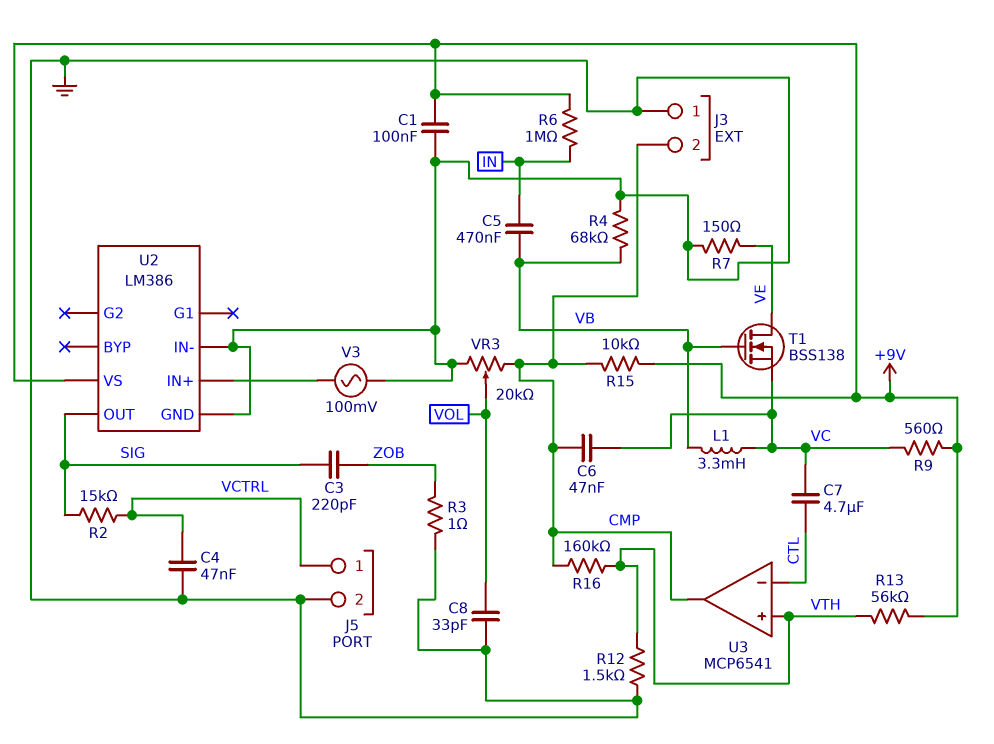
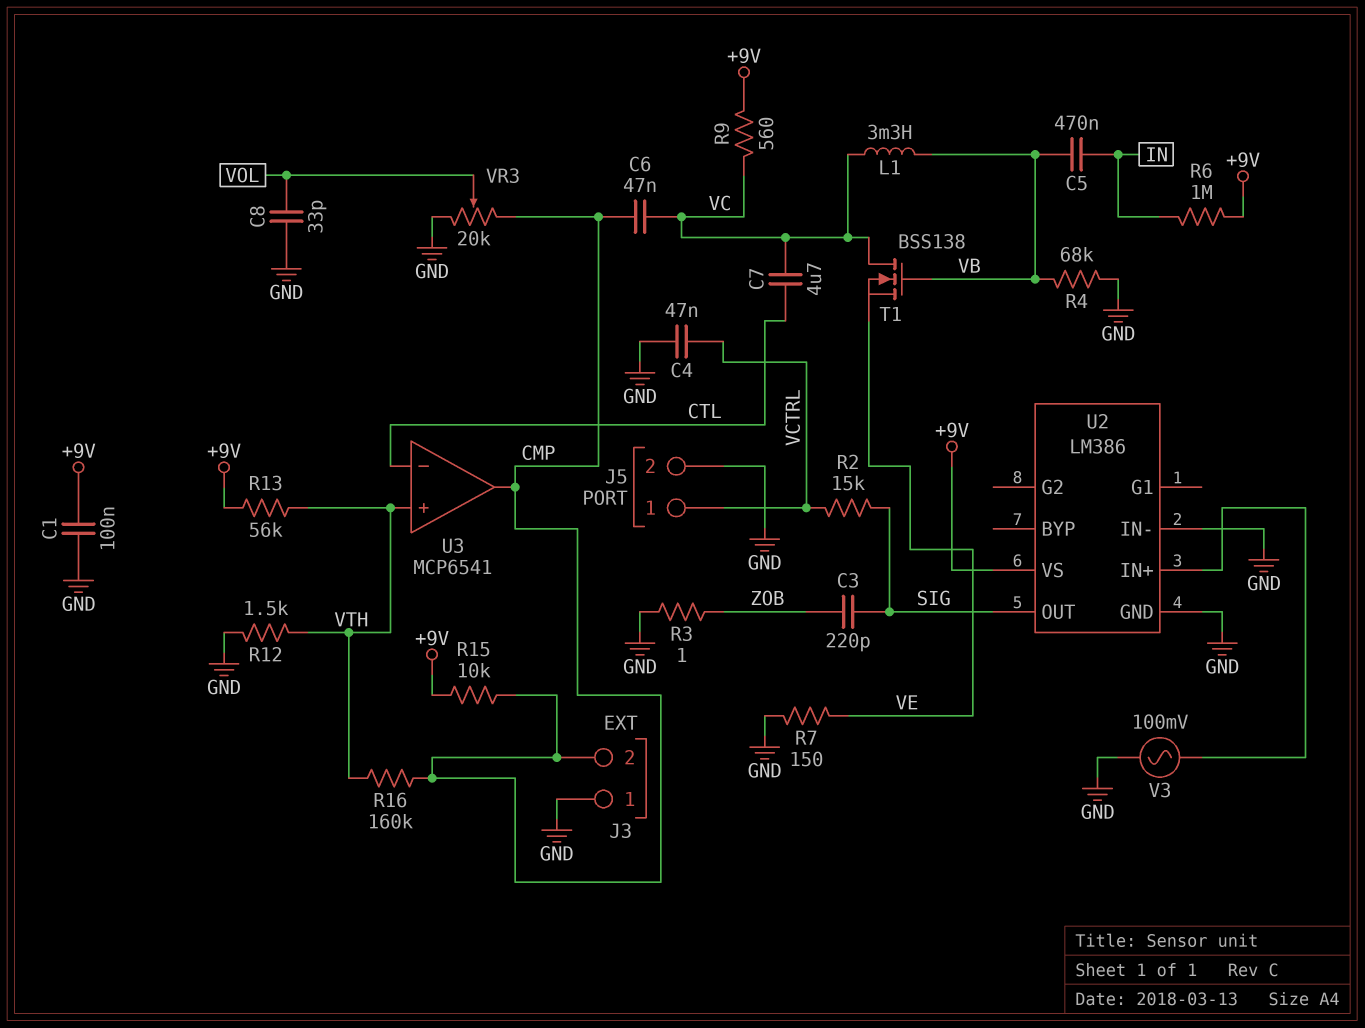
T1: NMOS BSS138 (G VB, D VE, S VC) -> NMOS BSS138 (G VB, D VC, S VE)

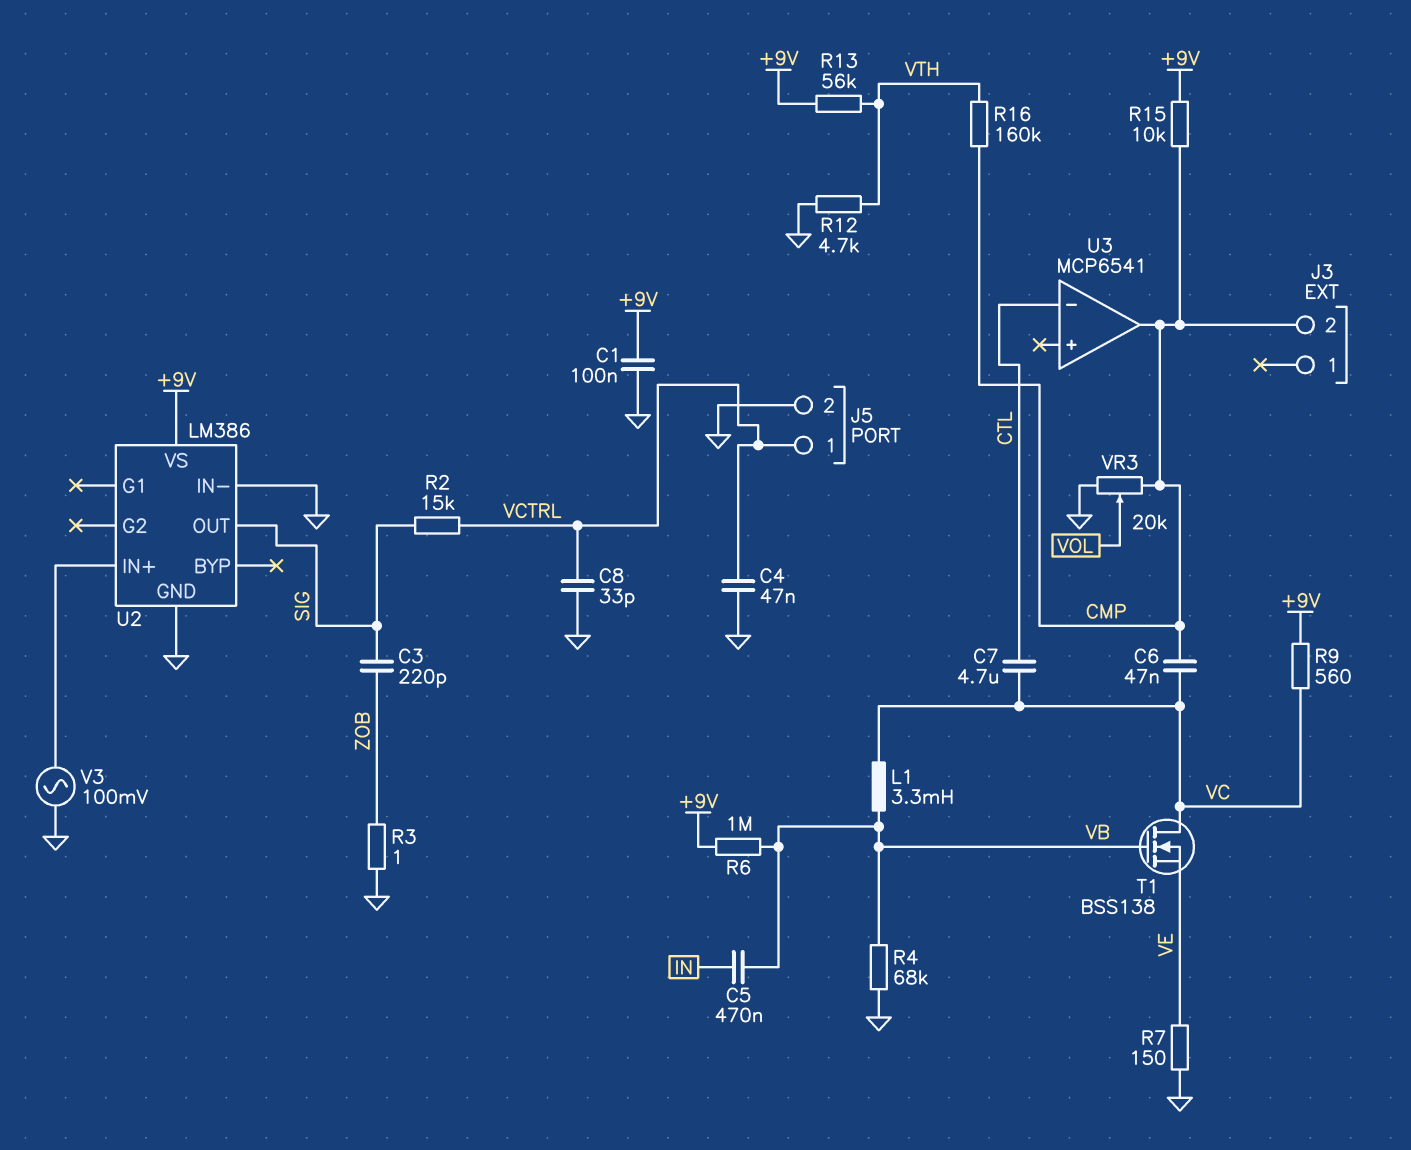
C8: 33pF (GND, VOL) -> 33pF (GND, VCTRL)
J3 pin 1: GND -> none
R6: 1M (+9V, IN) -> 1M (+9V, VB)
R12: 1.5k (GND, VTH) -> 4.7k (GND, VTH)
U3 pin in+: VTH -> none

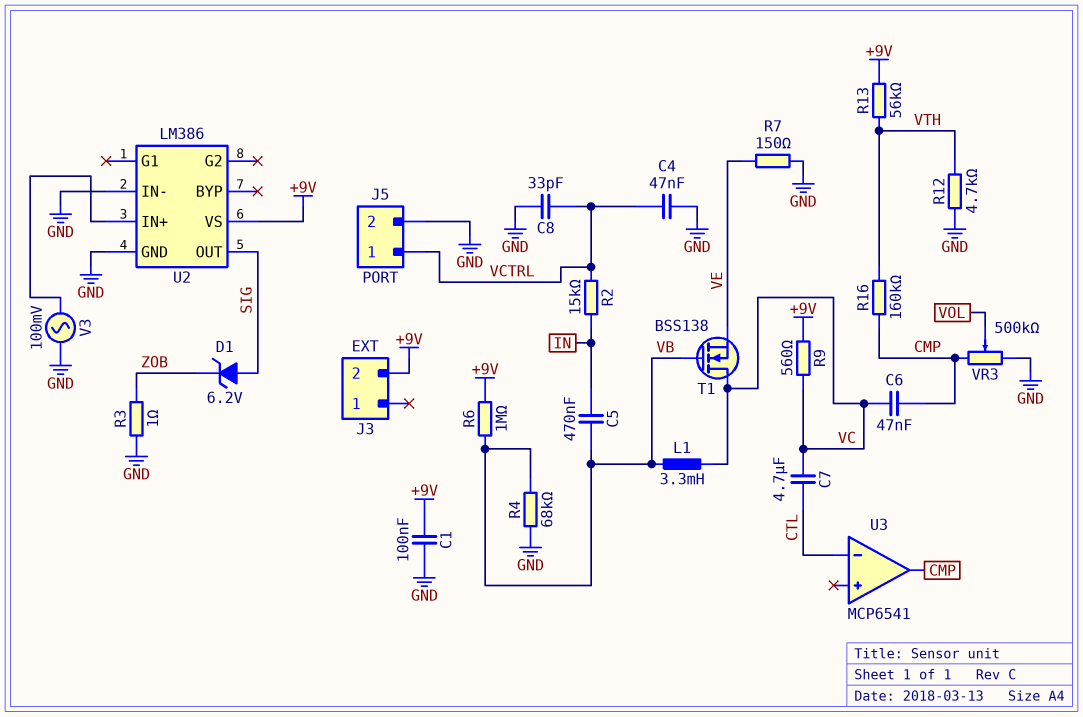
C3: 220pF (SIG, ZOB) -> none
D1: none -> zener 6.2V (A SIG, K ZOB)
J3 pin 2: CMP -> +9V
R2: 15k (SIG, VCTRL) -> 15k (IN, VCTRL)
R15: 10k (+9V, CMP) -> none
VR3: 20k (CMP, GND, wiper VOL) -> 500k (CMP, GND, wiper VOL)

